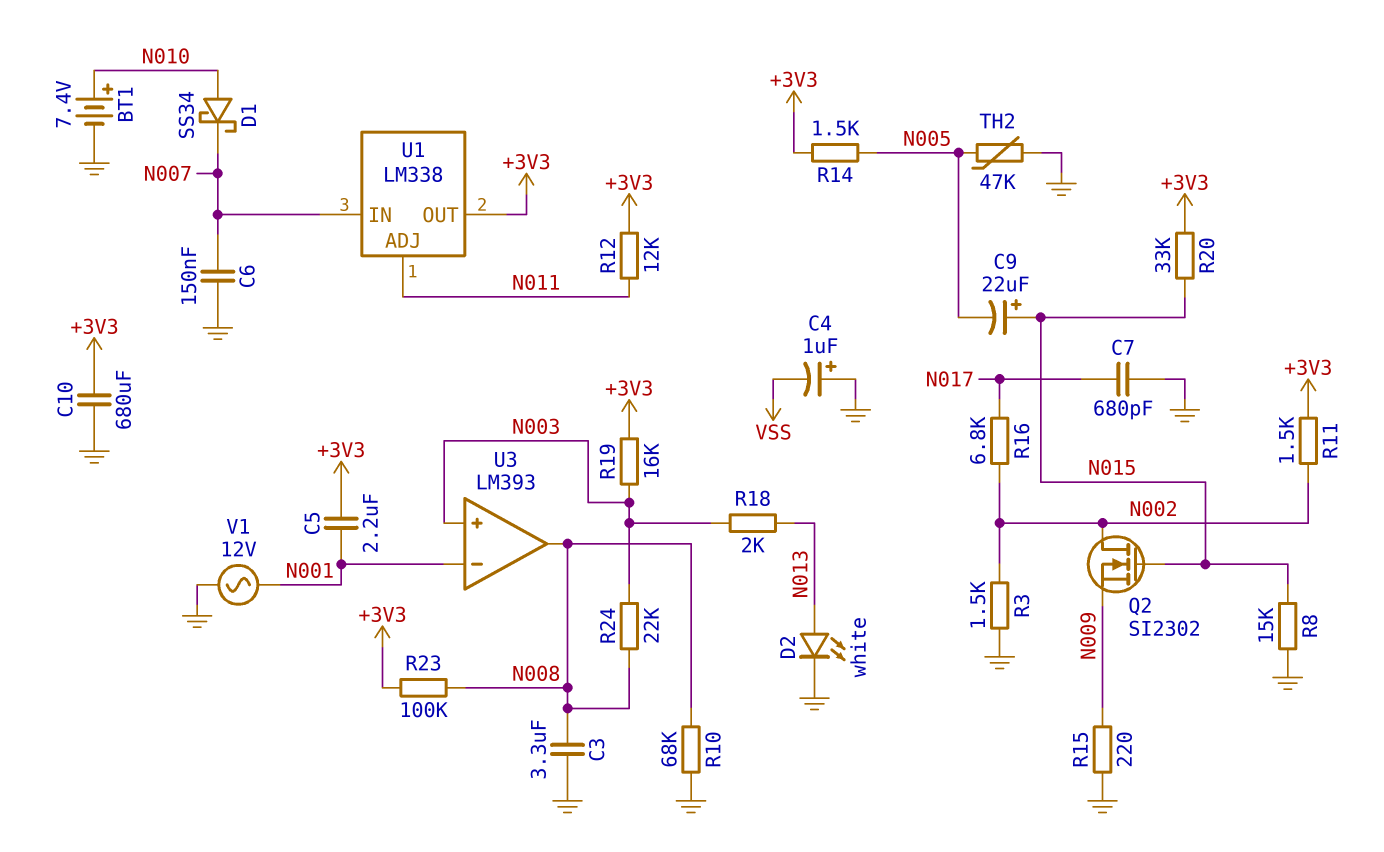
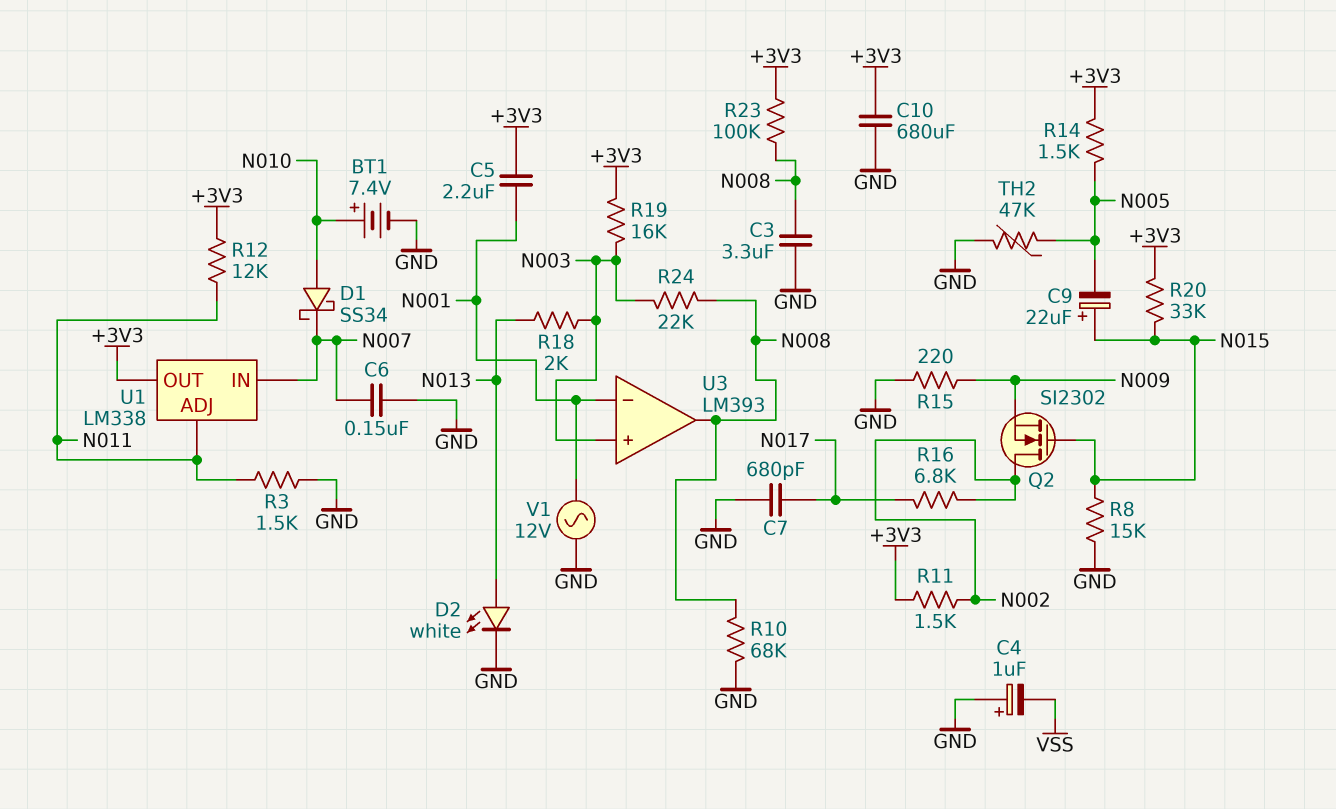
R3: 1.5k (GND, N002) -> 1.5k (GND, N011)

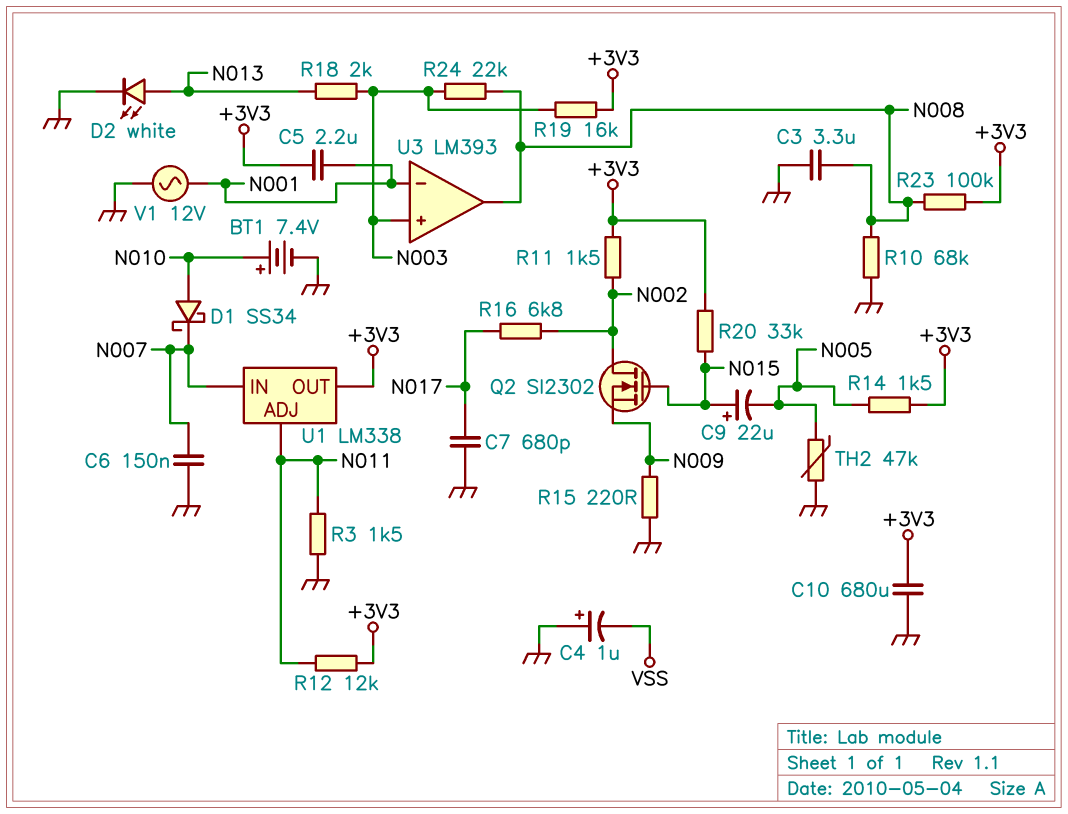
R8: 15k (GND, N015) -> none

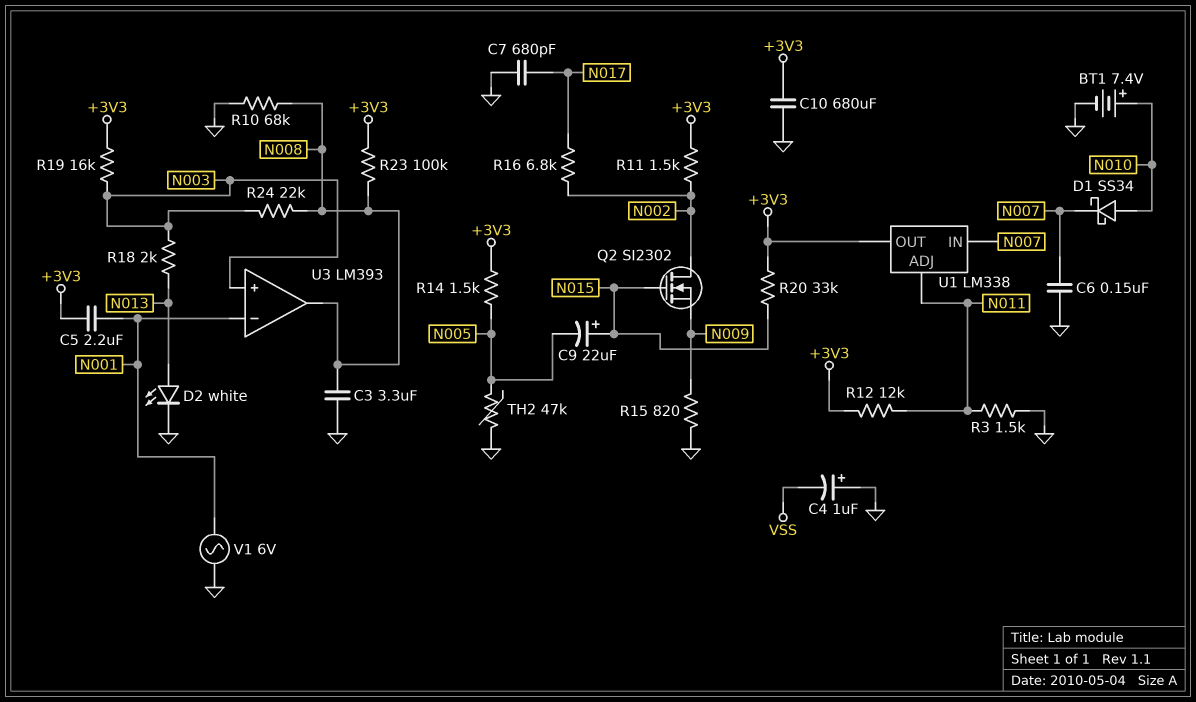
R15: 220 (GND, N009) -> 820 (GND, N009)
V1: AC 12V (GND, N001) -> AC 6V (GND, N001)

